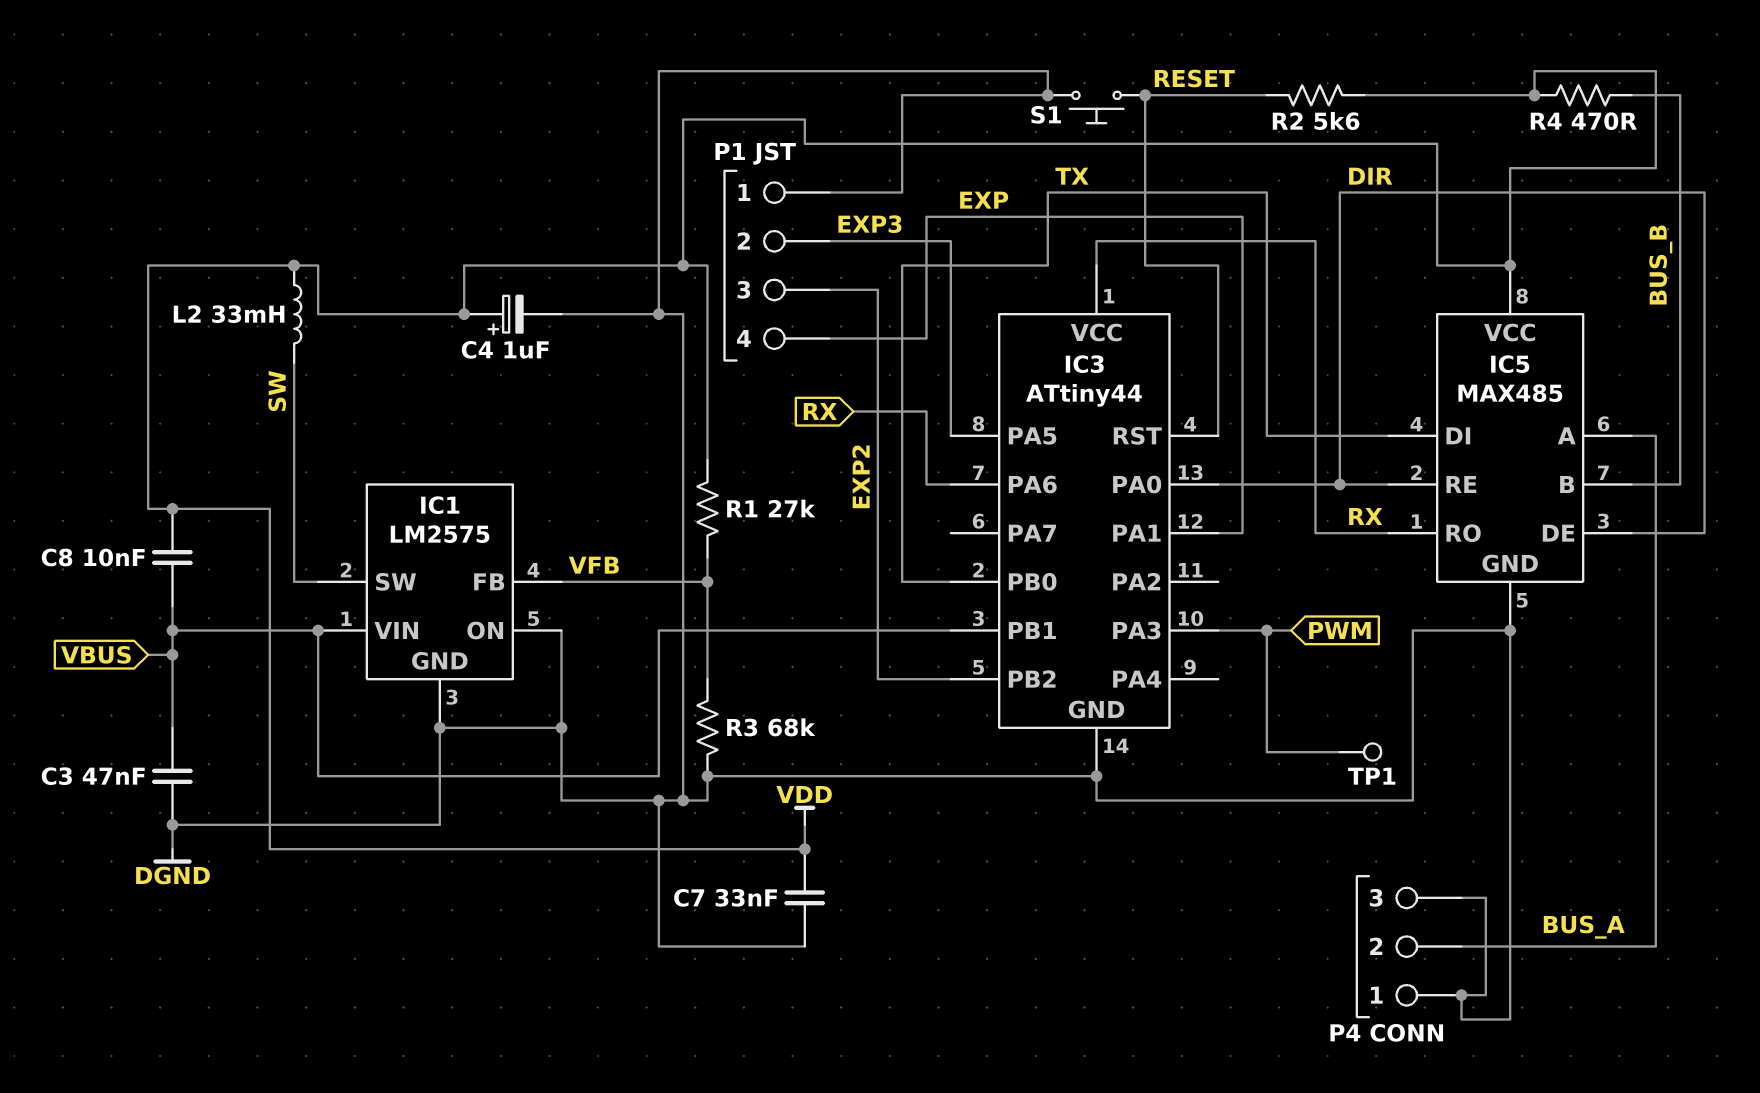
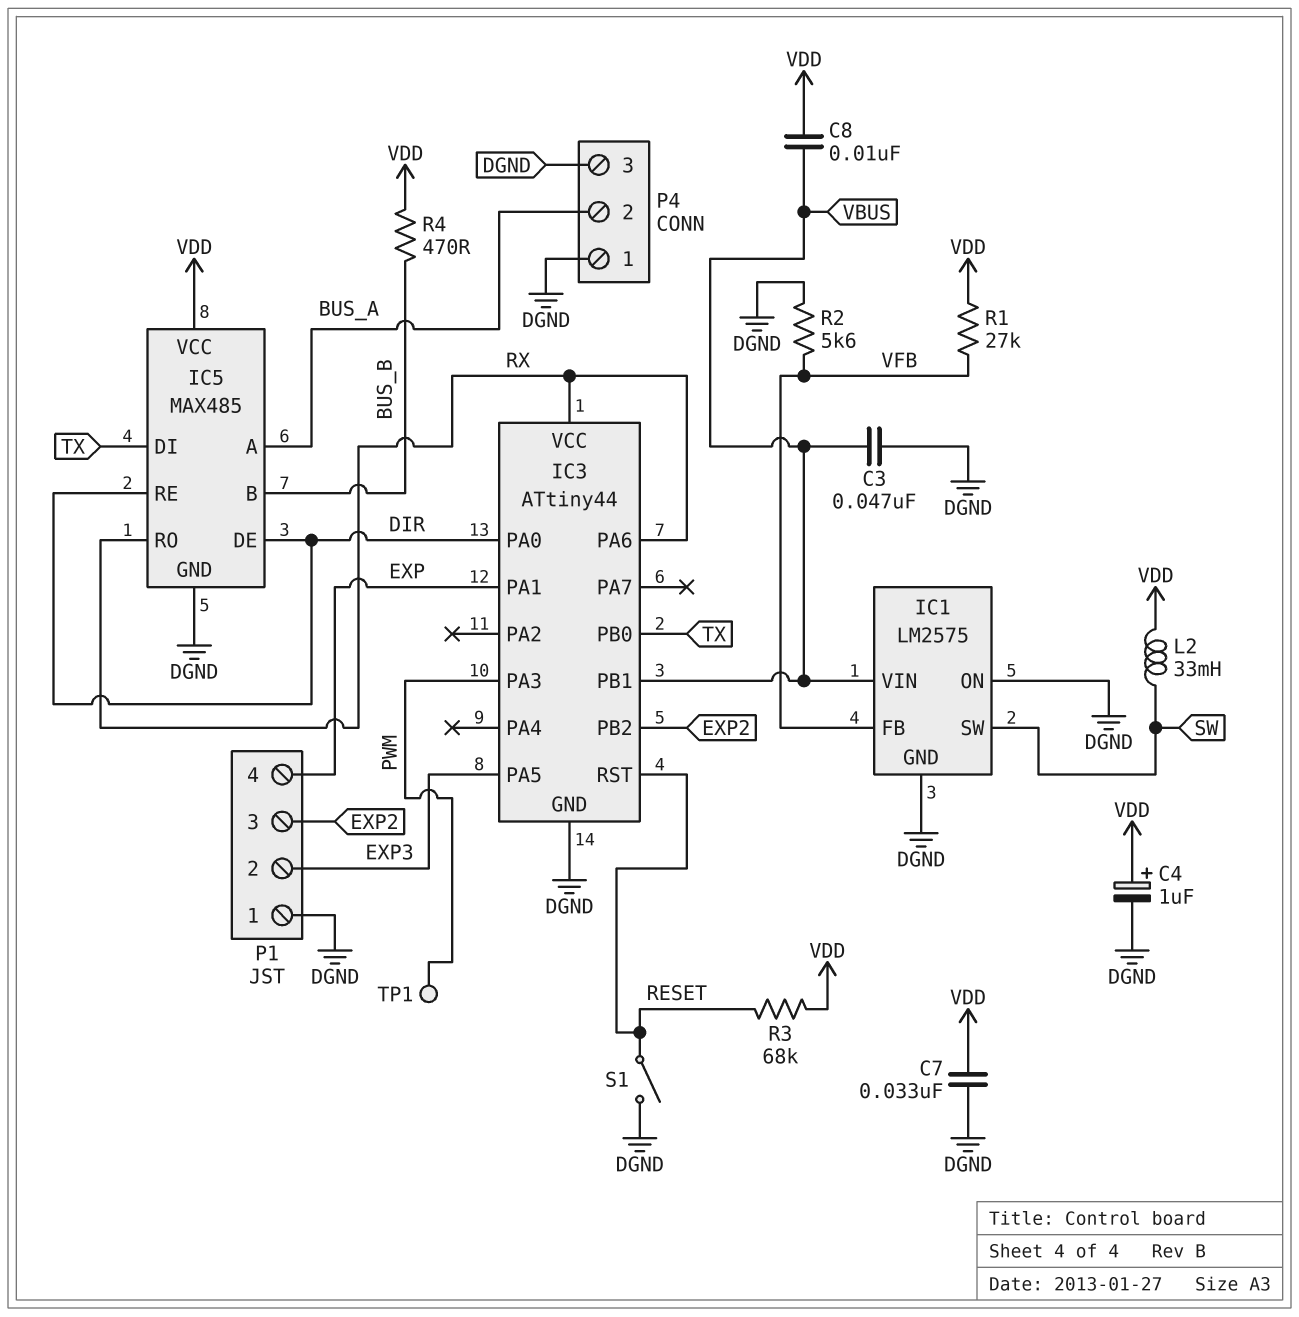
R2: 5.6k (RESET, VDD) -> 5.6k (DGND, VFB)
R3: 68k (DGND, VFB) -> 68k (RESET, VDD)
S1: button (DGND, RESET) -> switch (DGND, RESET)

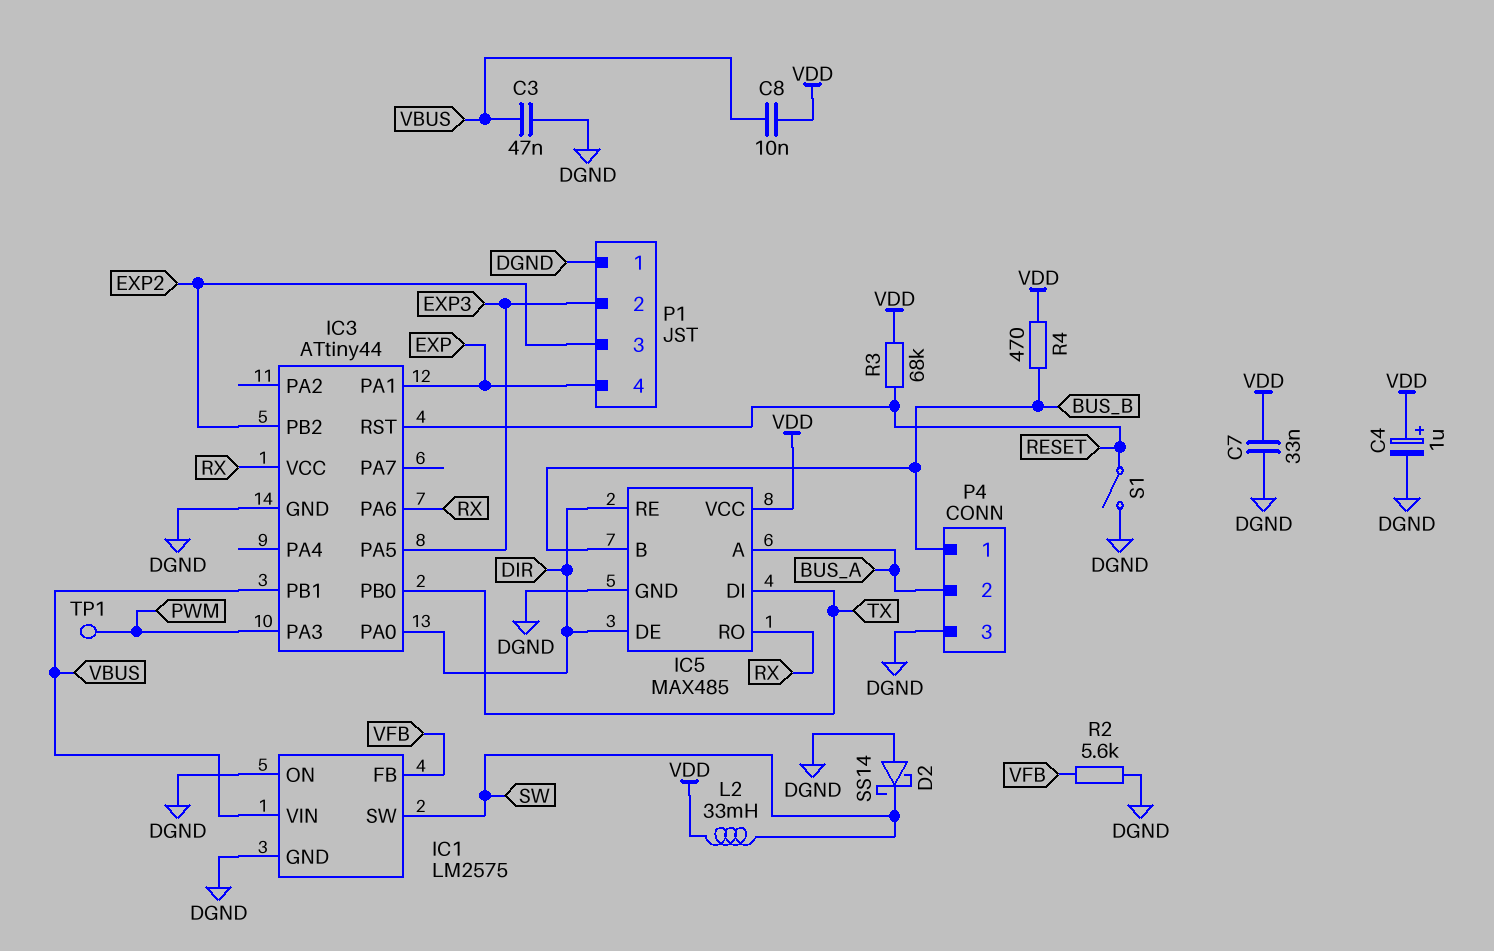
D2: none -> schottky SS14 (A DGND, K SW)
P4 pin 1: DGND -> BUS_B
R1: 27k (VDD, VFB) -> none

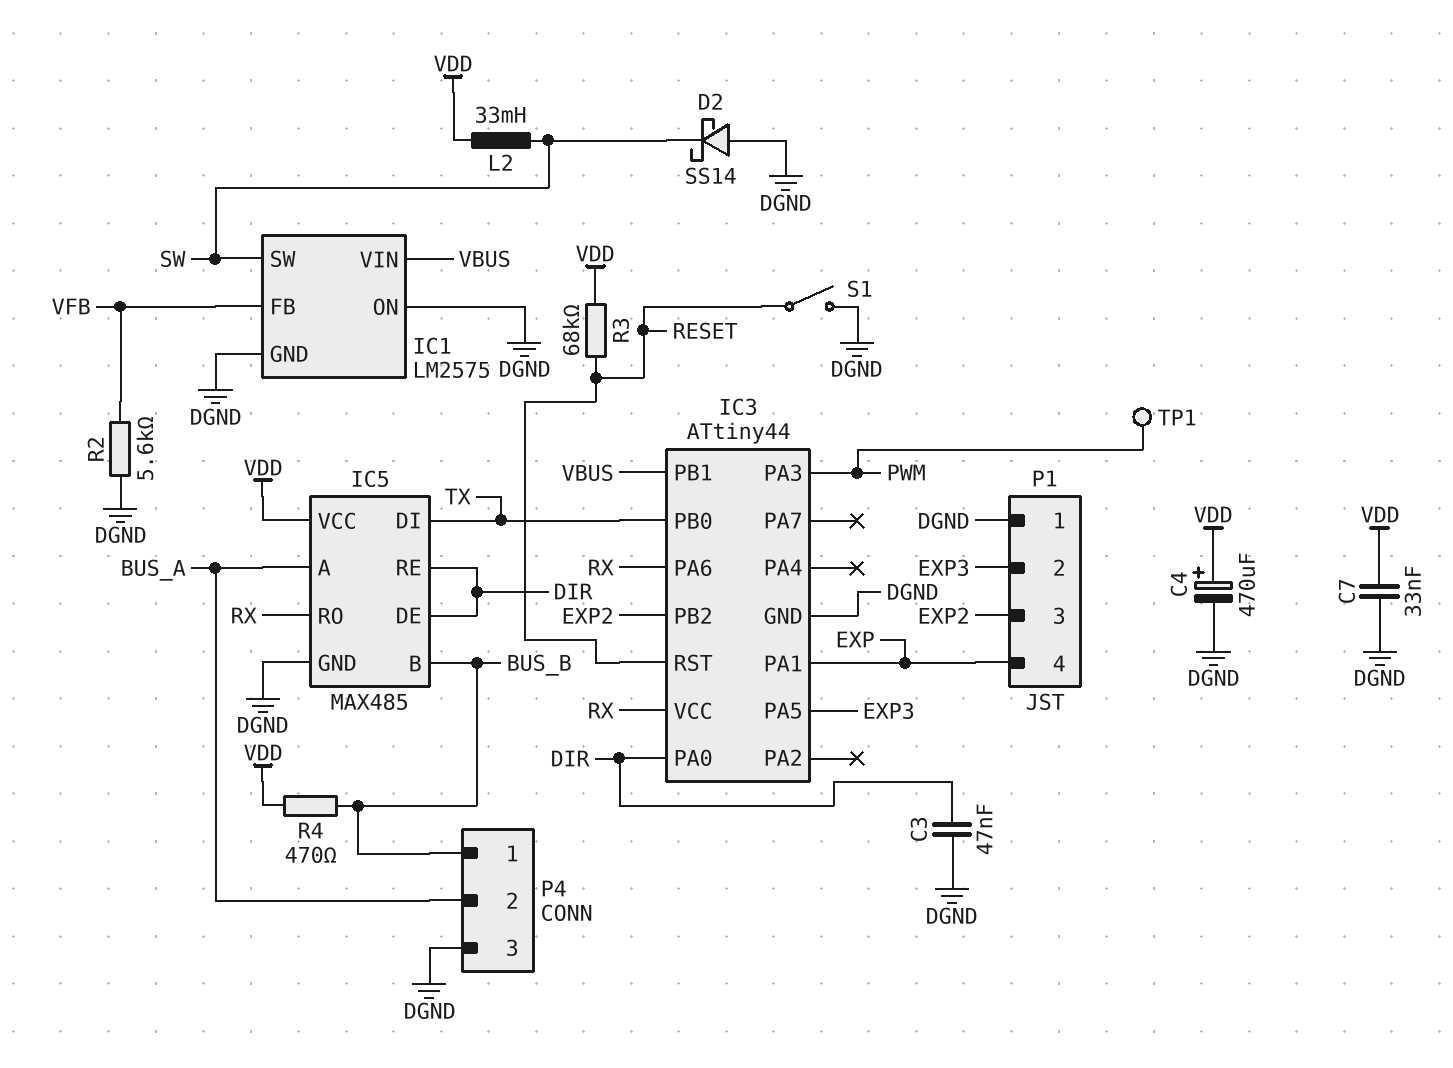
C3: 47nF (DGND, VBUS) -> 47nF (DGND, DIR)
C4: 1uF (plus VDD, minus DGND) -> 470uF (plus VDD, minus DGND)
C8: 10nF (VBUS, VDD) -> none

